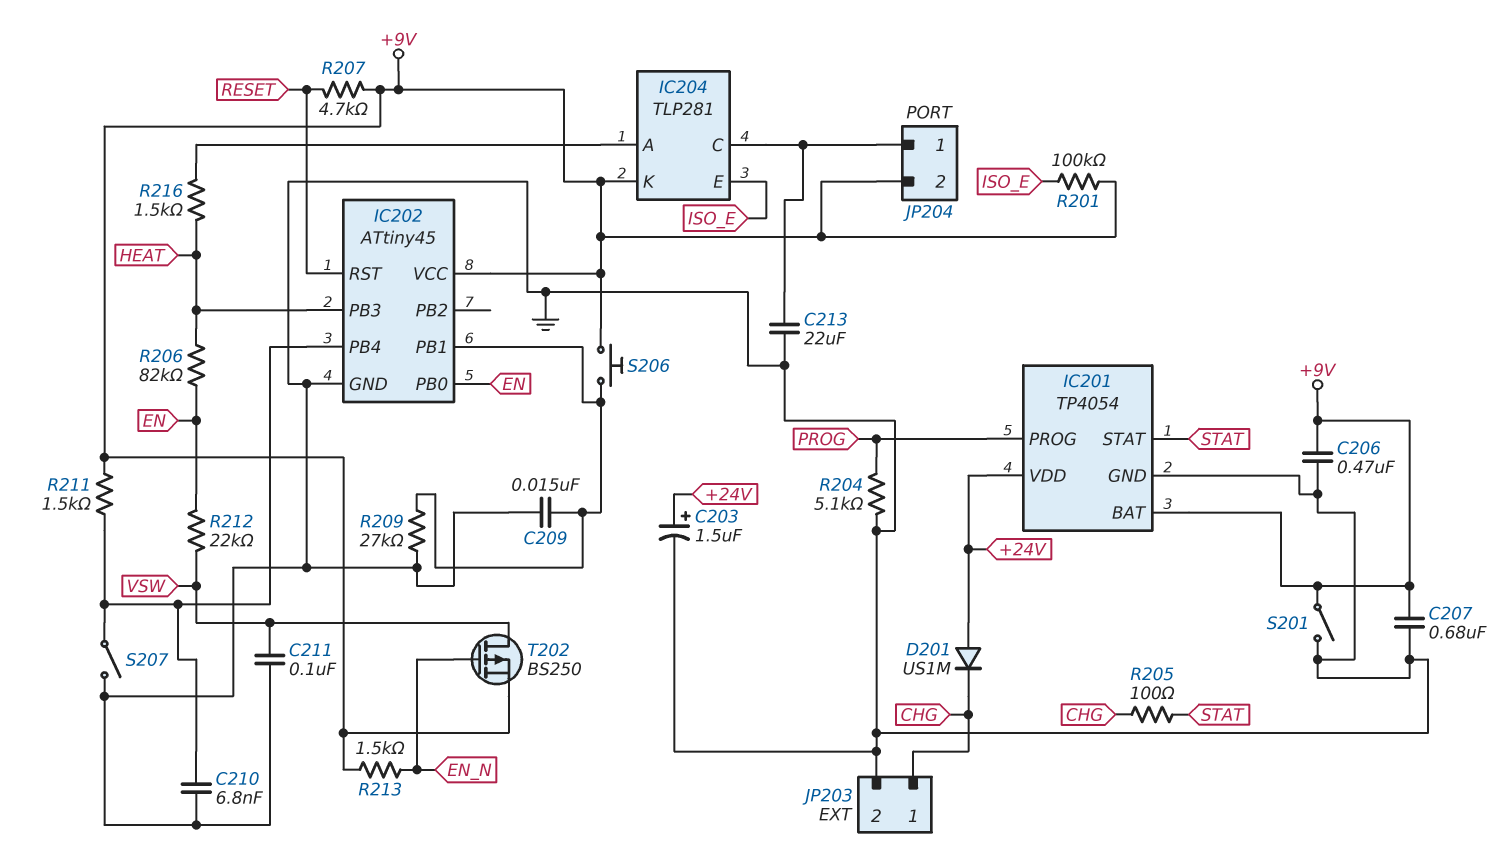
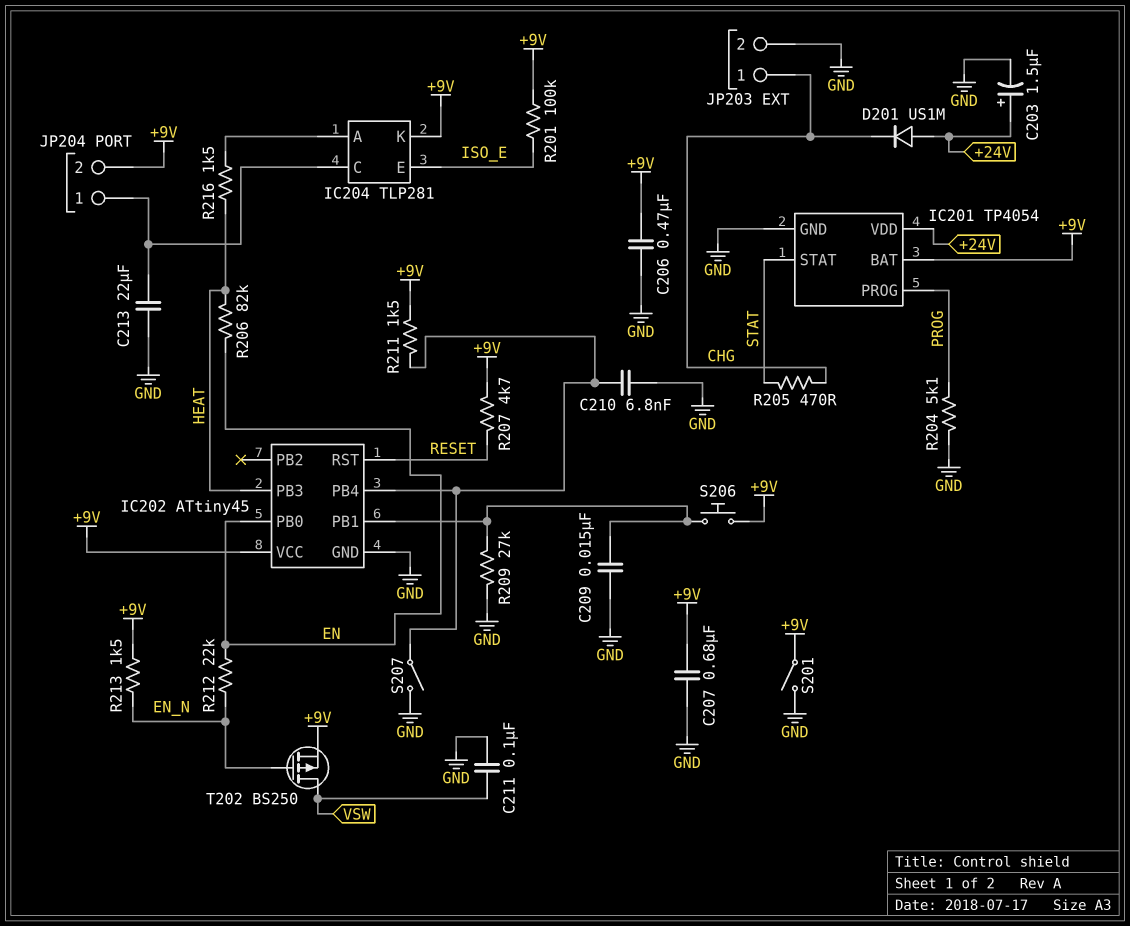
R205: 100 (CHG, STAT) -> 470 (CHG, STAT)
R212: 22k (EN, VSW) -> 22k (EN, EN_N)

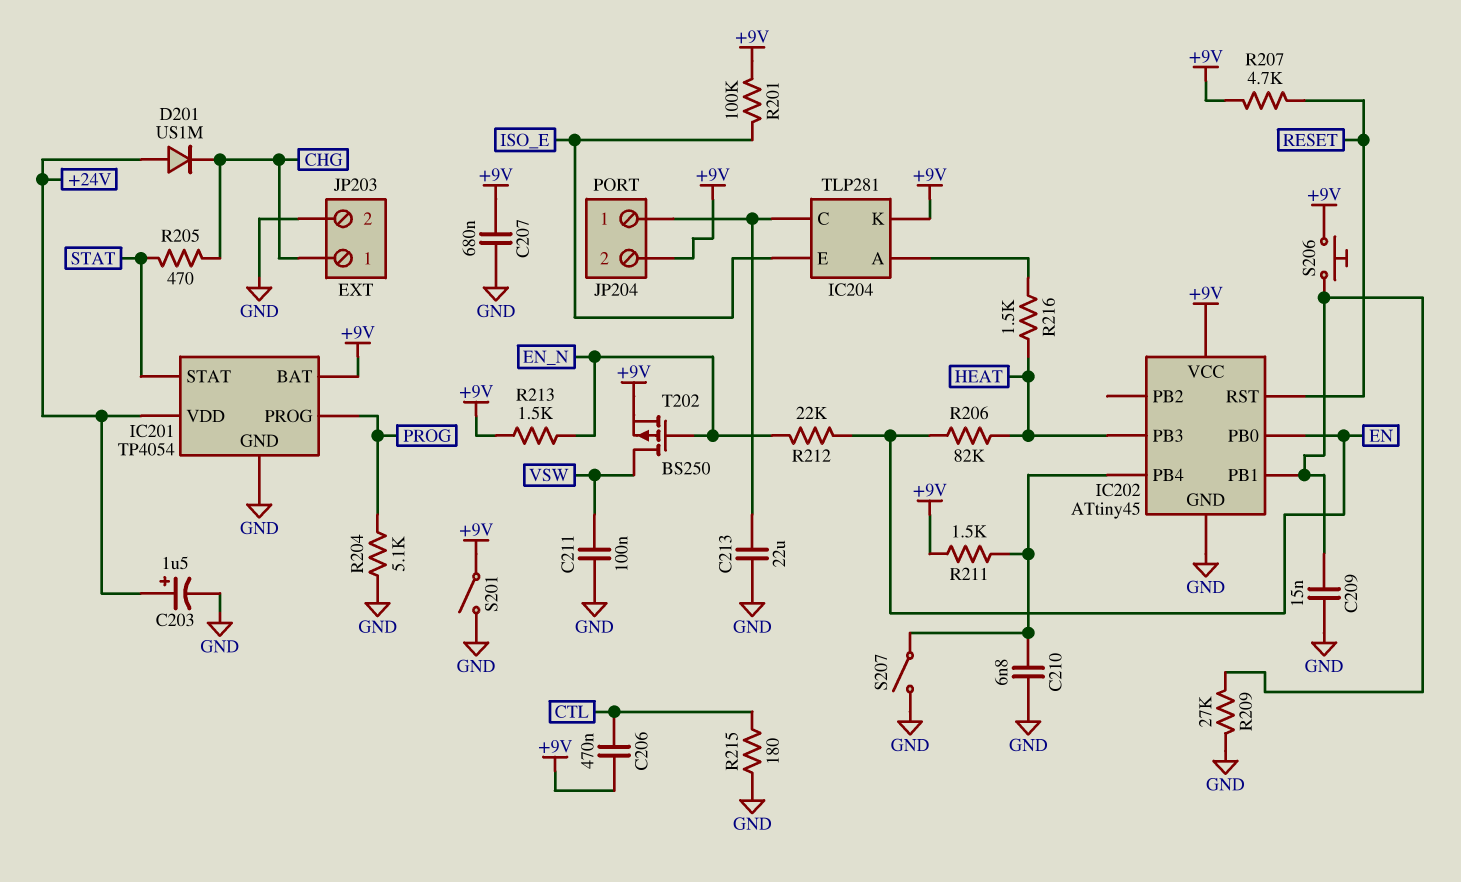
C206: 470nF (+9V, GND) -> 470nF (+9V, CTL)
R215: none -> 180 (CTL, GND)

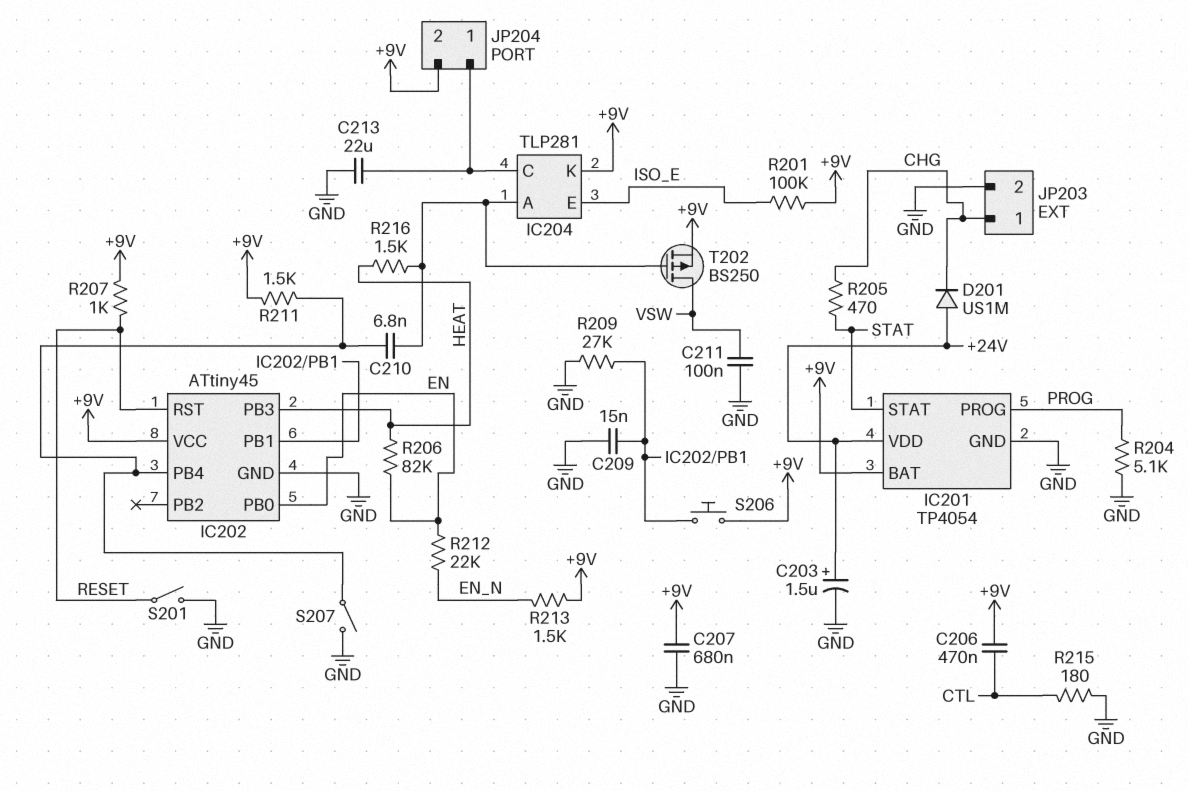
C210: 6.8nF (GND, IC202/PB4) -> 6.8nF (IC202/PB4, IC204/A)
R207: 4.7k (+9V, RESET) -> 1k (+9V, RESET)
S201: switch (+9V, GND) -> switch (GND, RESET)
T202: PMOS BS250 (G EN_N, D VSW, S +9V) -> PMOS BS250 (G IC204/A, D VSW, S +9V)

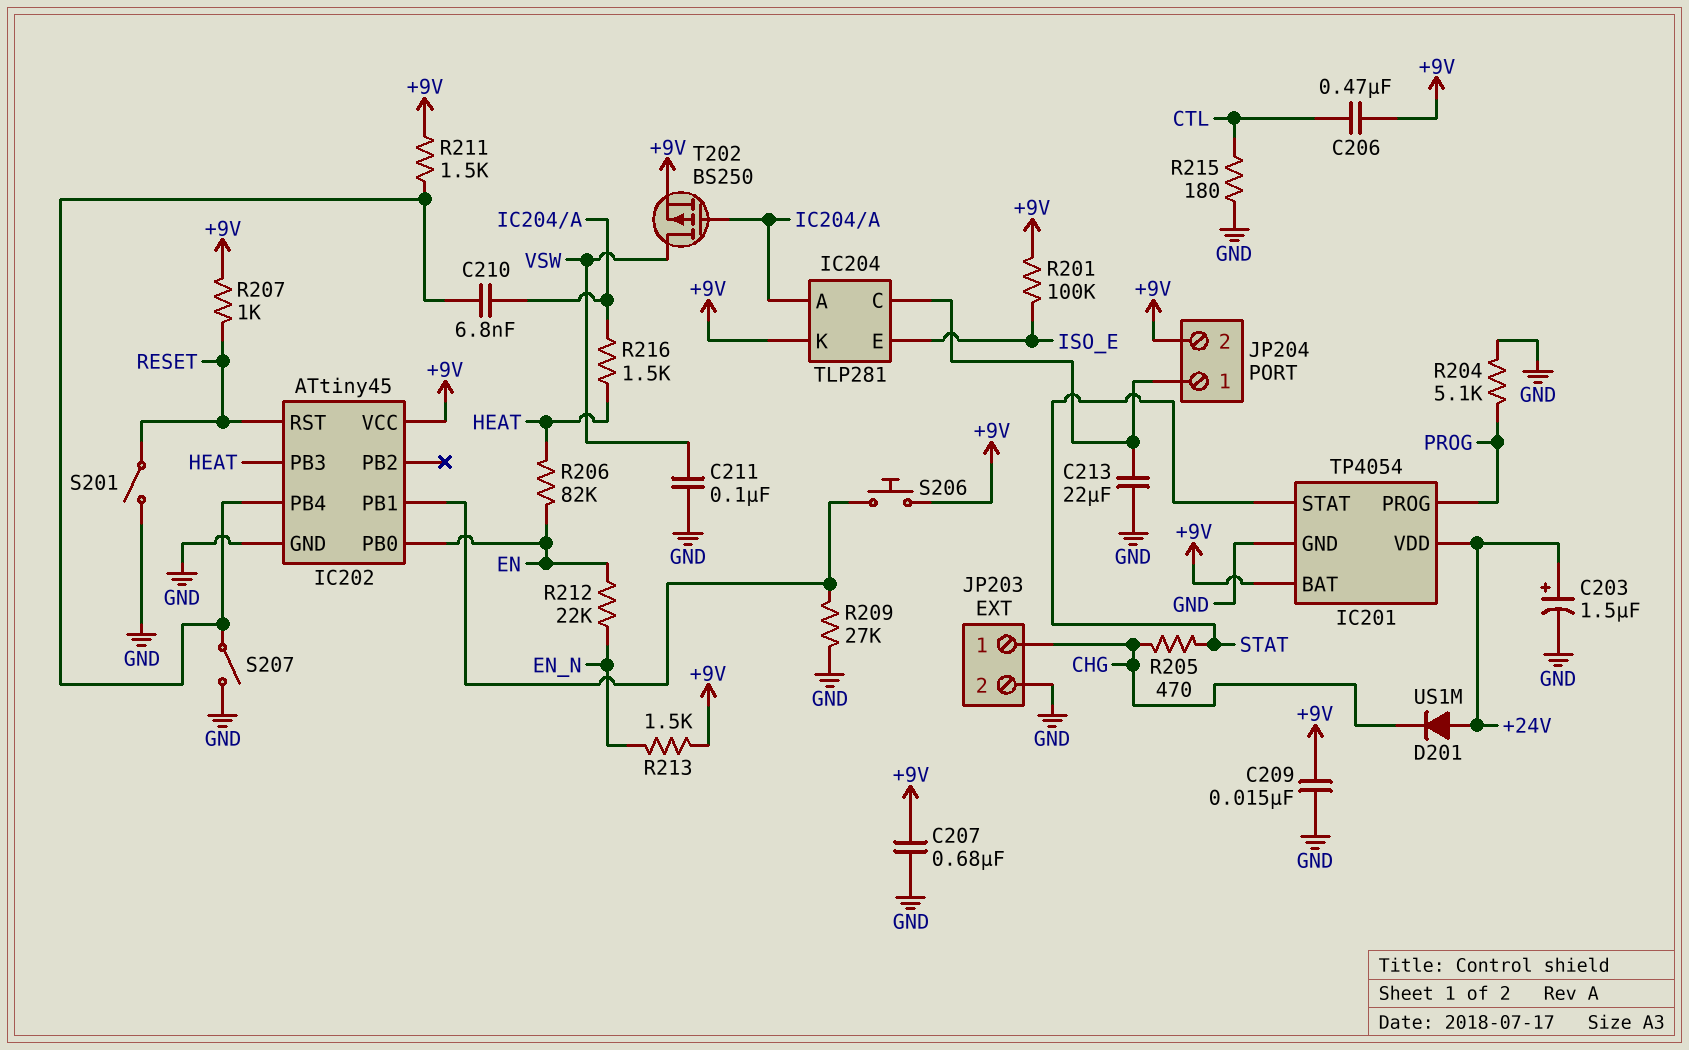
C209: 15nF (GND, IC202/PB1) -> 15nF (+9V, GND)

